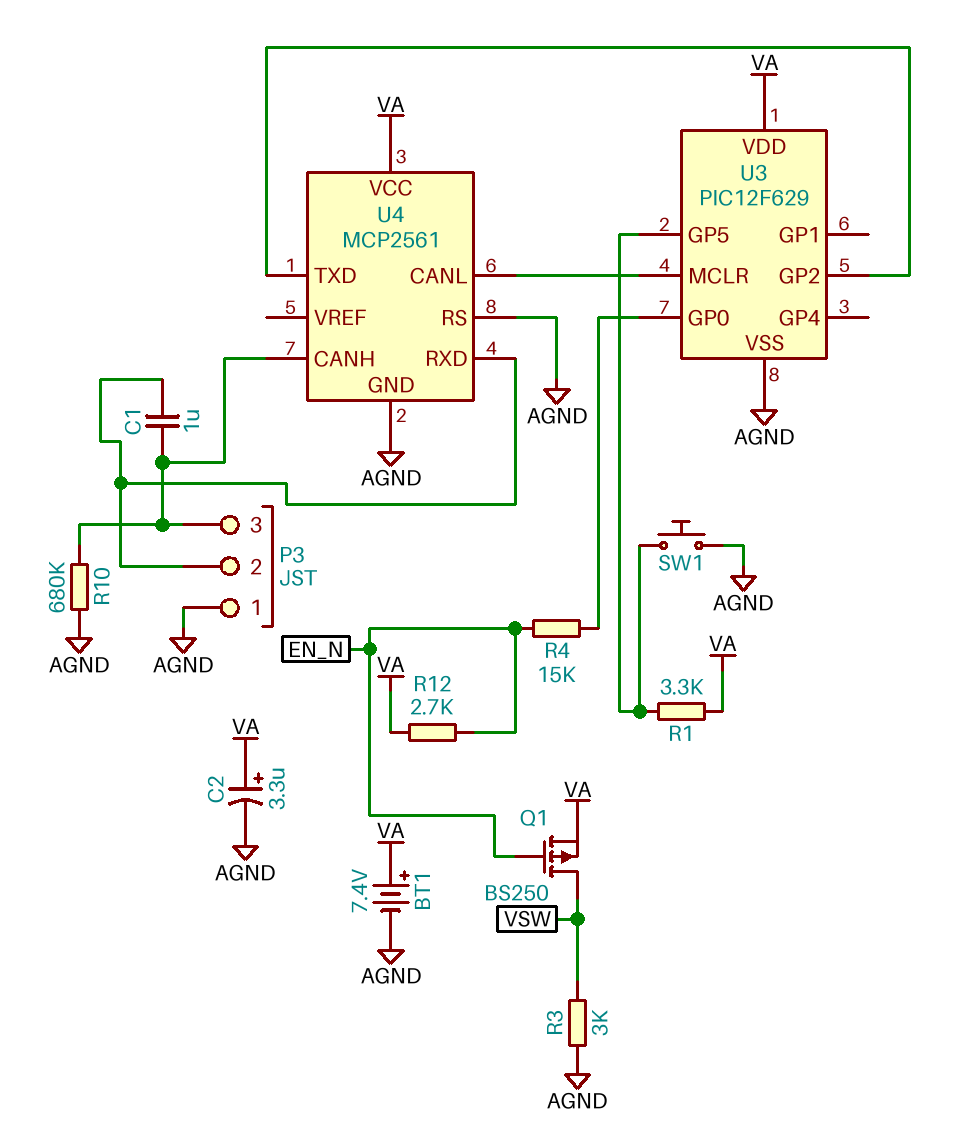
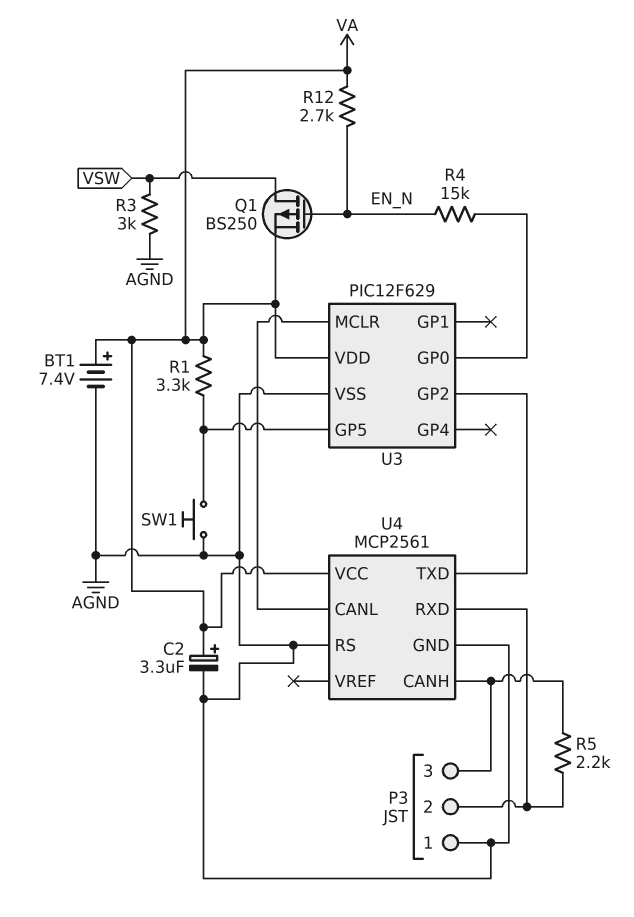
C1: 1uF (P3/2, P3/3) -> none
R5: none -> 2.2k (P3/2, P3/3)
R10: 680k (AGND, P3/3) -> none

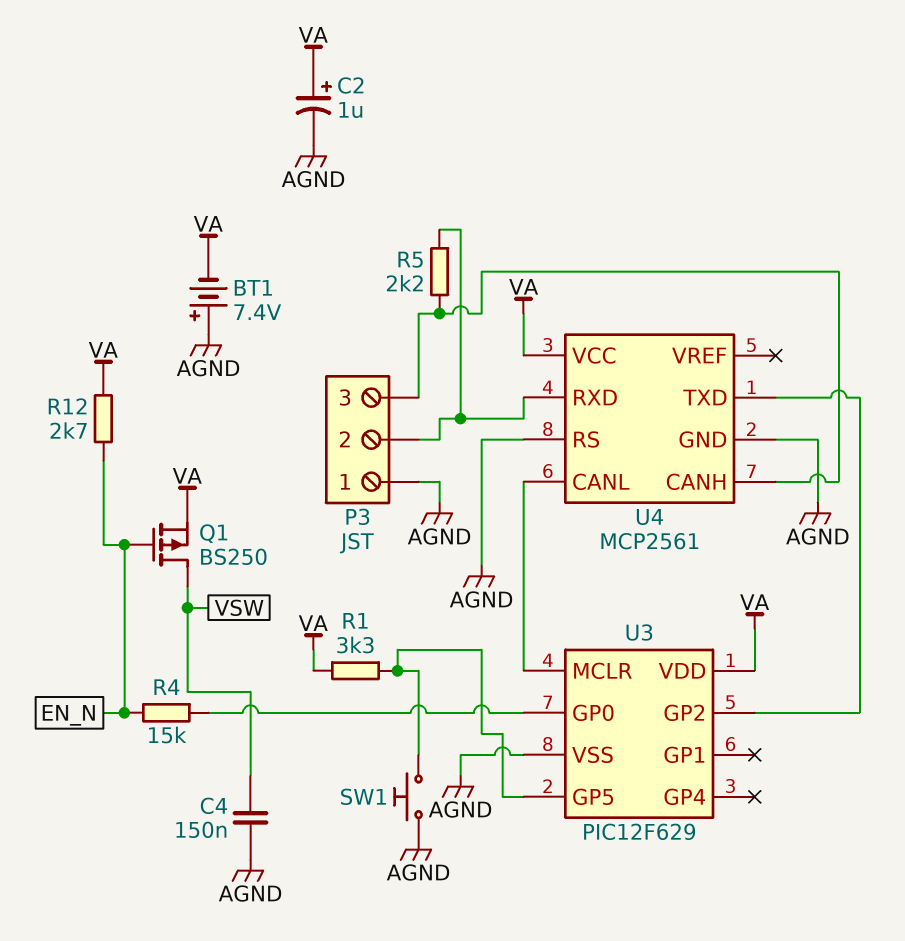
BT1: 7.4V (plus VA, minus AGND) -> 7.4V (plus AGND, minus VA)
C2: 3.3uF (plus VA, minus AGND) -> 1uF (plus VA, minus AGND)
C4: none -> 150nF (AGND, VSW)
R3: 3k (AGND, VSW) -> none

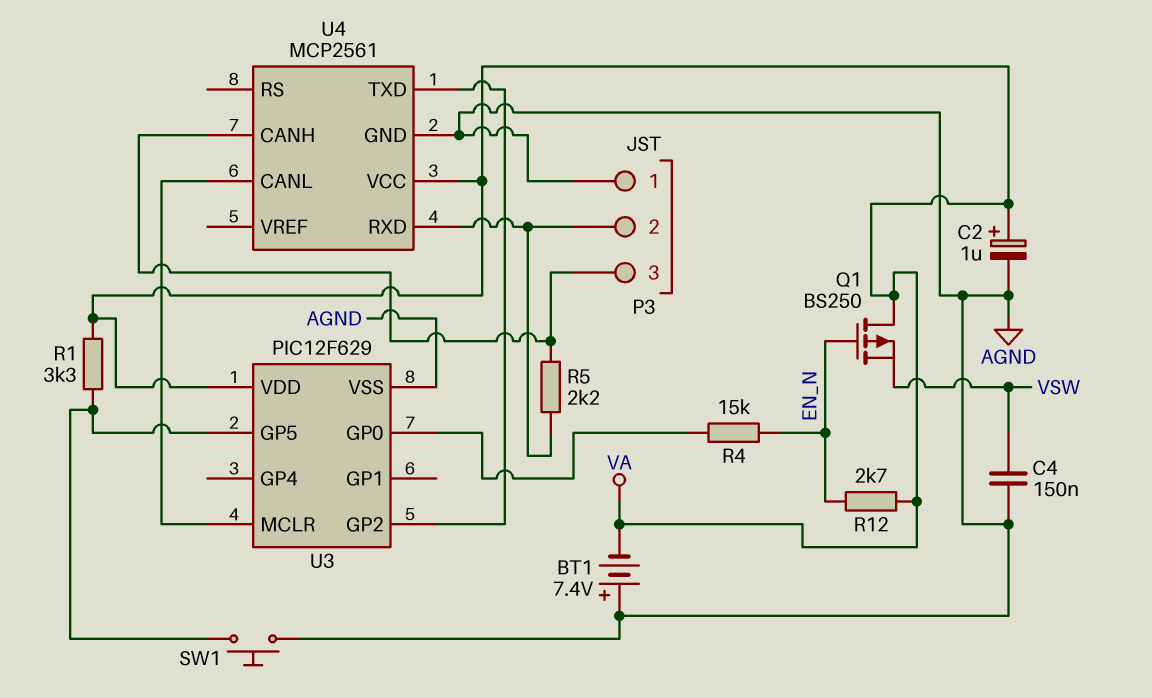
Q1: PMOS BS250 (G EN_N, D VSW, S VA) -> PMOS BS250 (G EN_N, D VA, S VSW)
U4 pin RS: AGND -> none

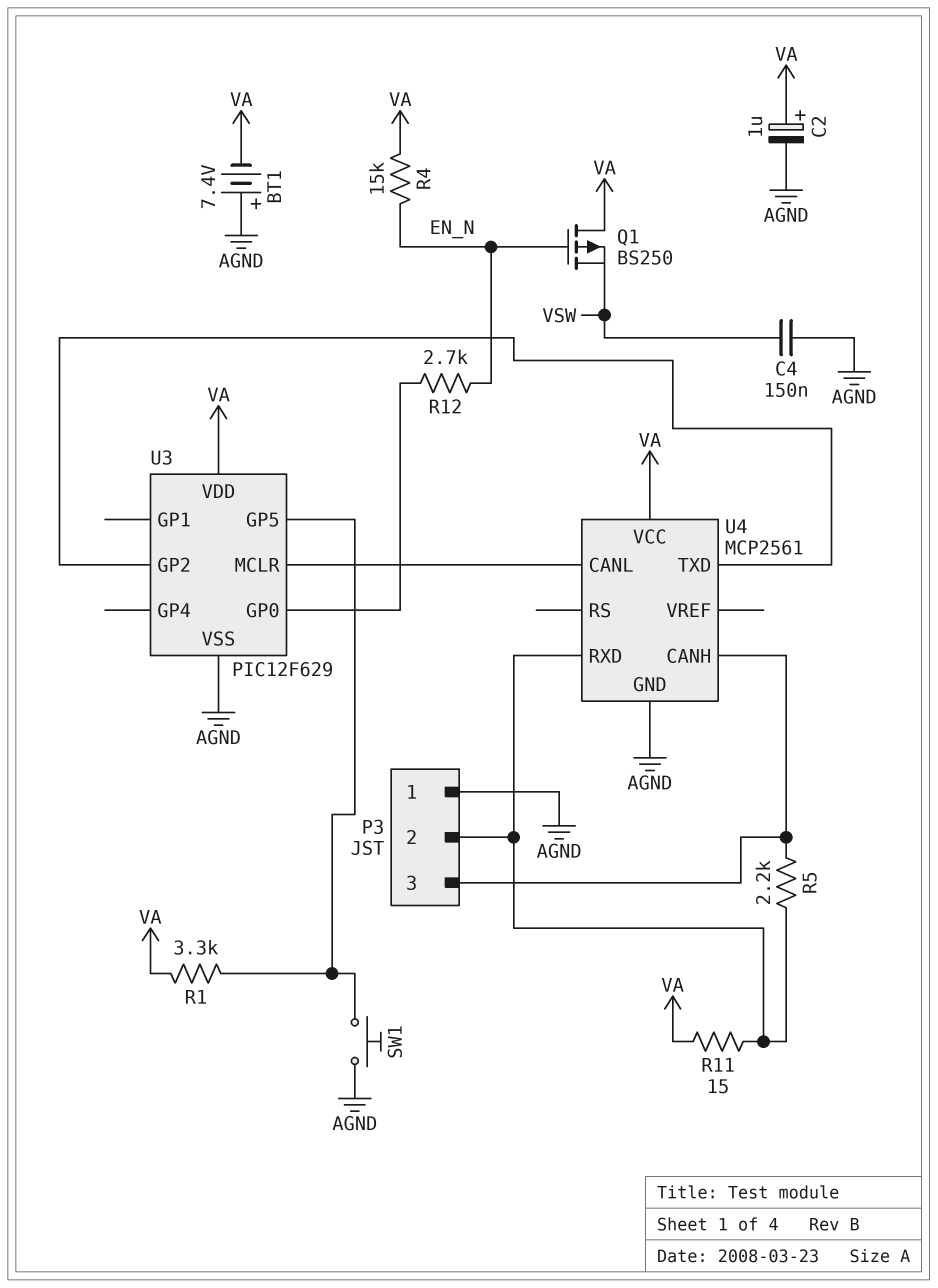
R4: 15k (EN_N, U3/GP0) -> 15k (EN_N, VA)
R11: none -> 15 (P3/2, VA)
R12: 2.7k (EN_N, VA) -> 2.7k (EN_N, U3/GP0)

